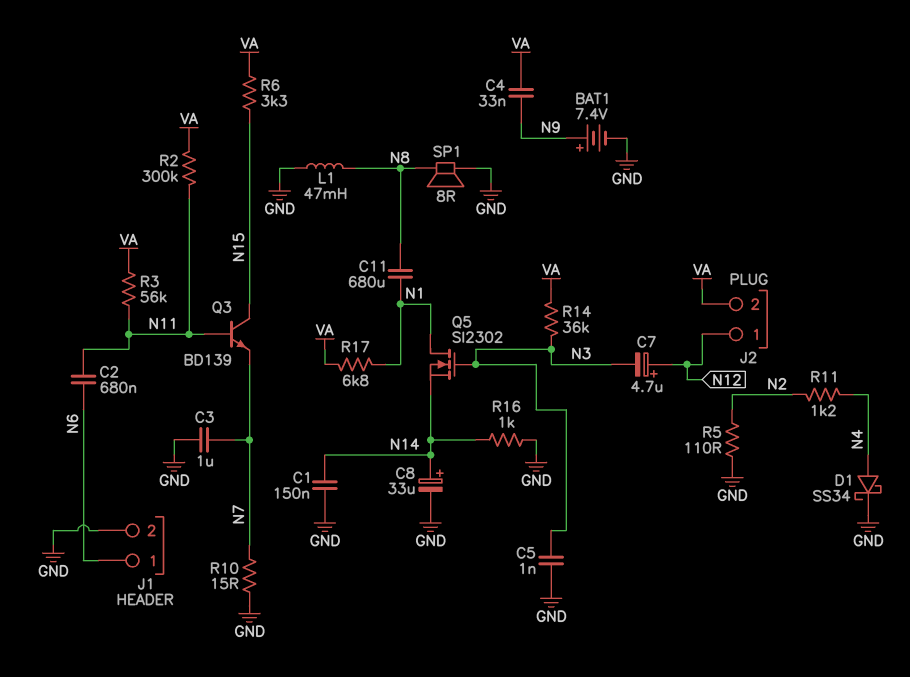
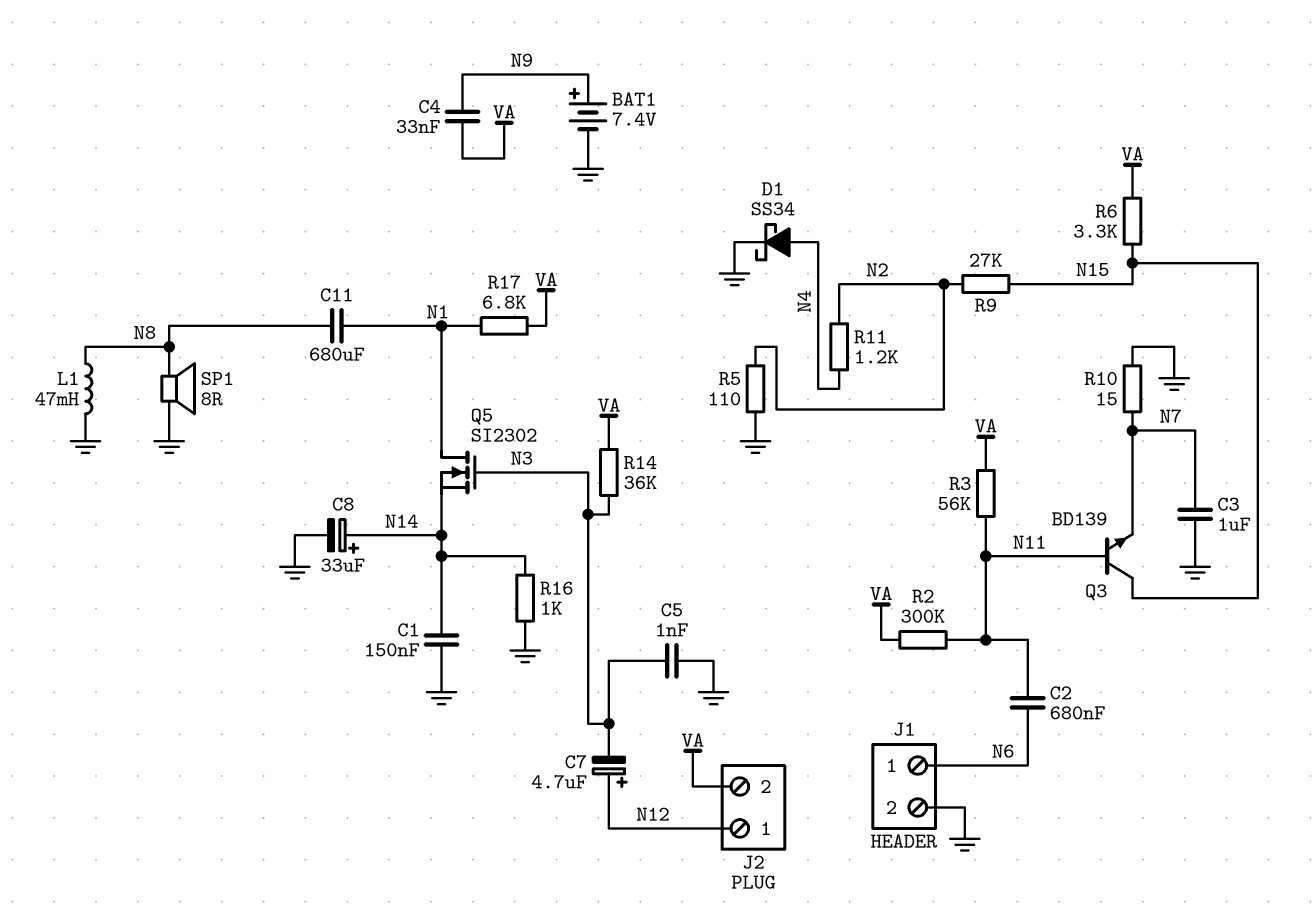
R9: none -> 27k (N2, N15)

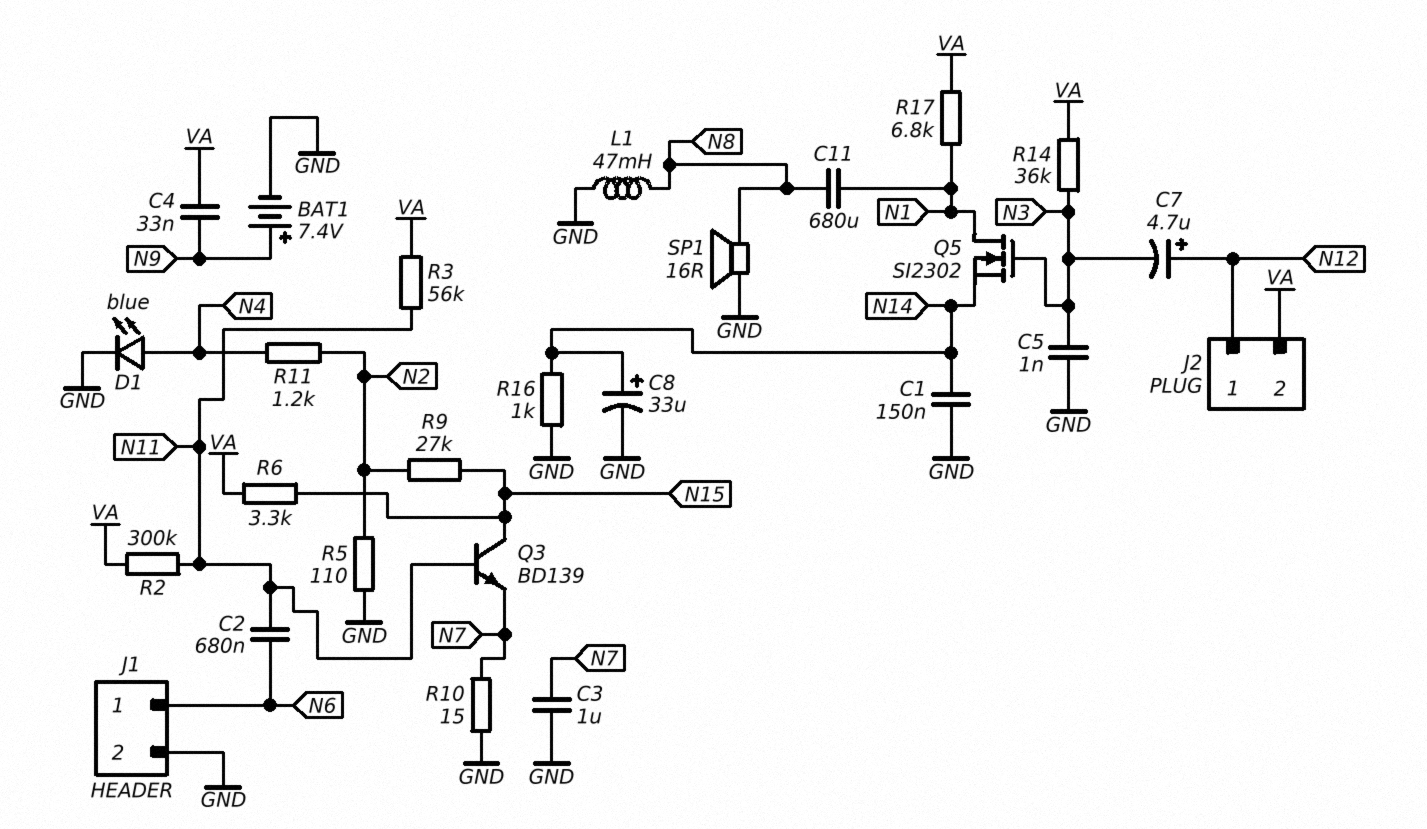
D1: schottky SS34 (A N4, K GND) -> LED blue (A N4, K GND)
SP1: speaker 8R (GND, N8) -> speaker 16R (GND, N8)

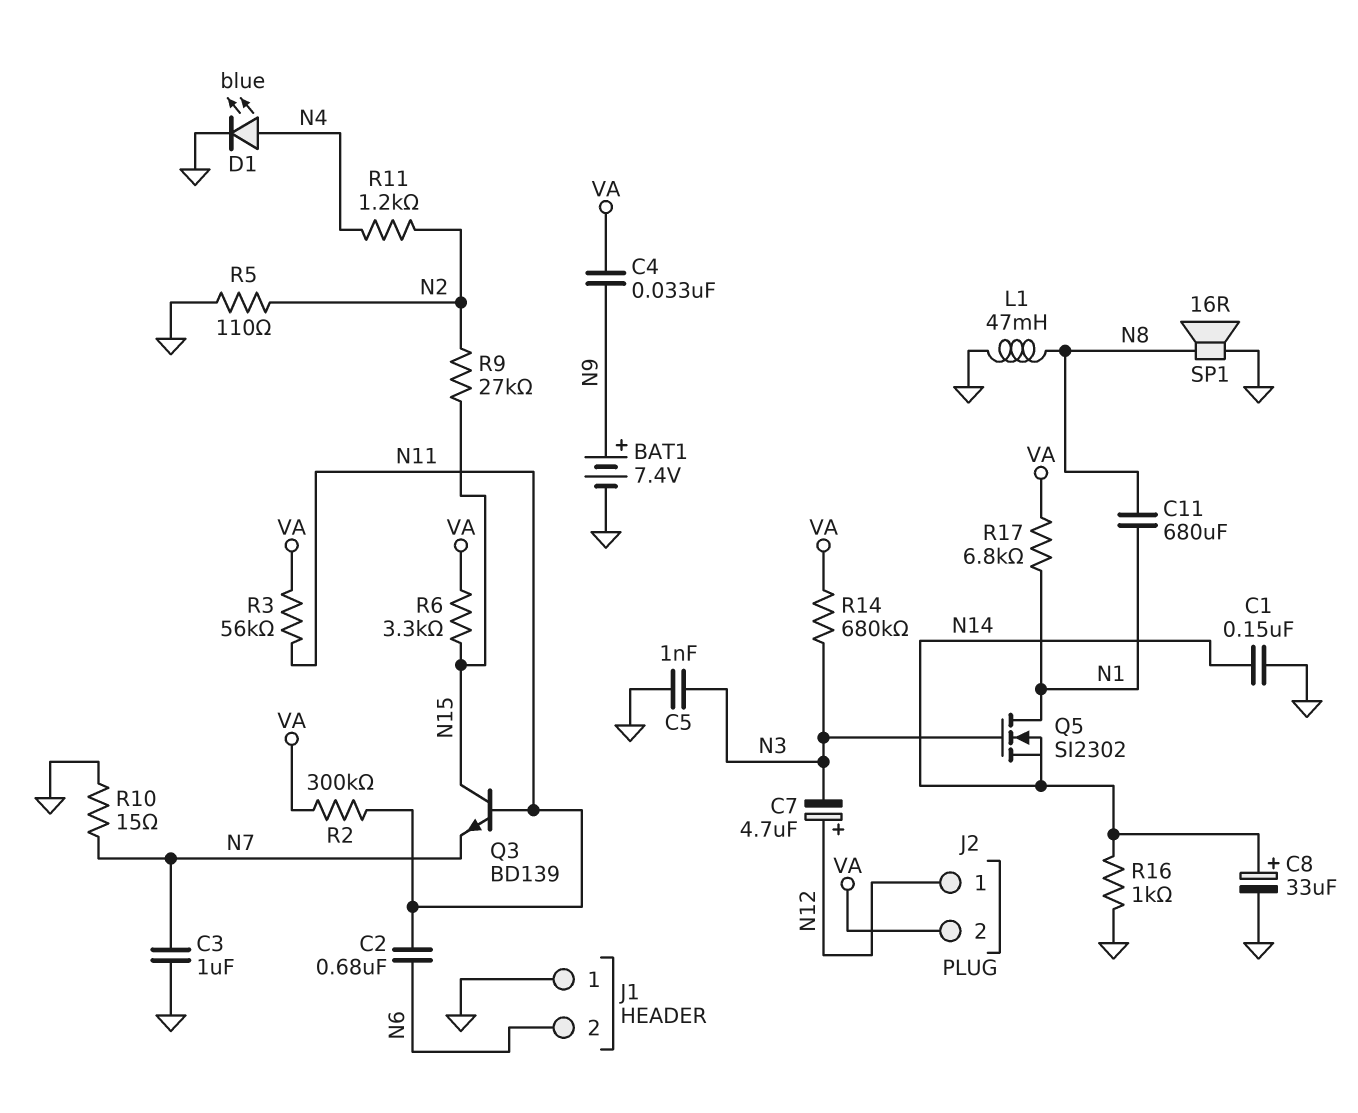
J1 pin 1: N6 -> GND
J1 pin 2: GND -> N6
R14: 36k (N3, VA) -> 680k (N3, VA)

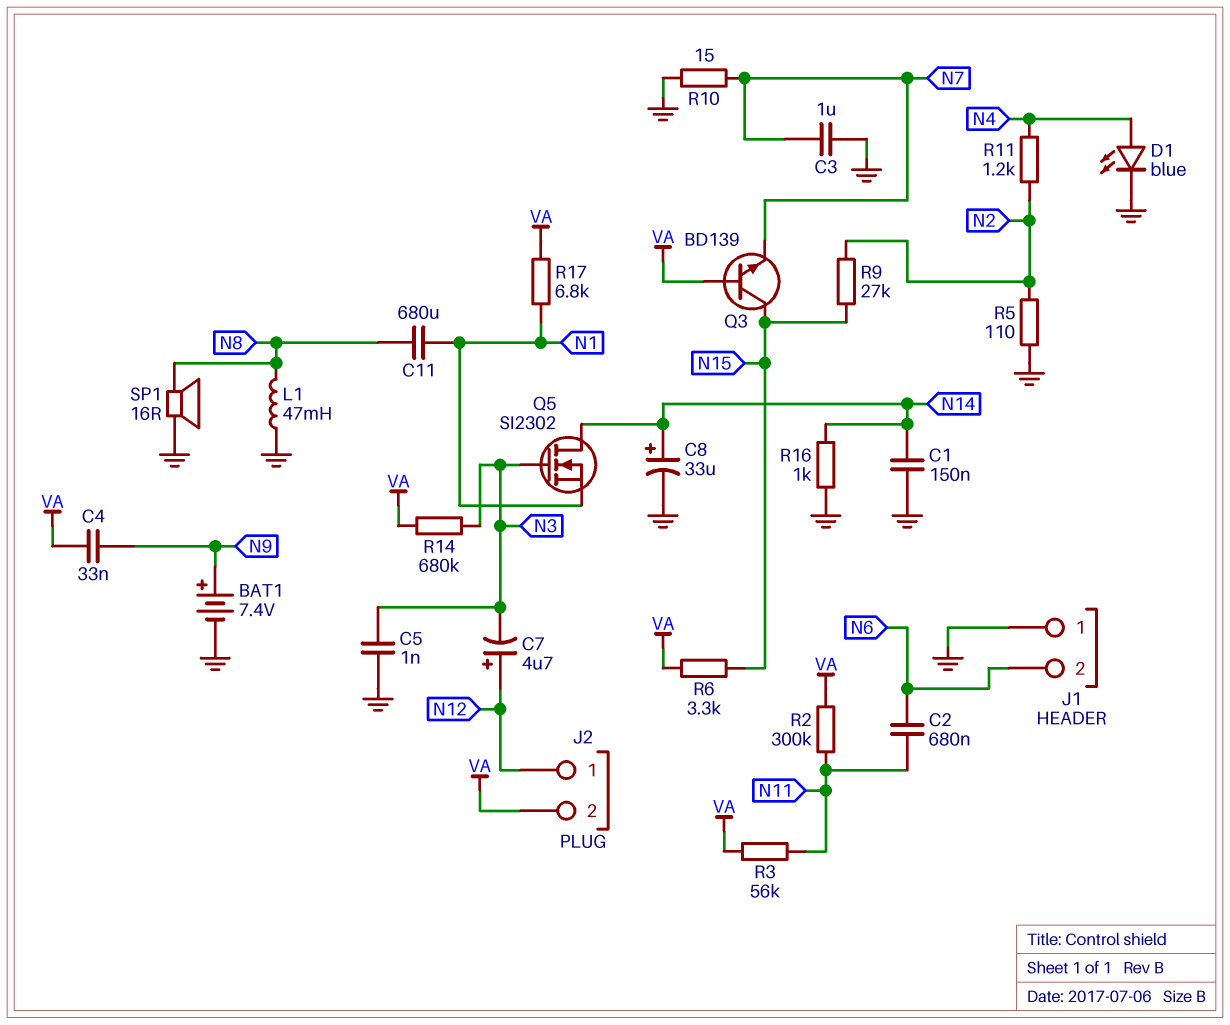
Q3: NPN BD139 (B N11, C N15, E N7) -> NPN BD139 (B VA, C N15, E N7)
Q5: NMOS SI2302 (G N3, D N1, S N14) -> NMOS SI2302 (G N3, D N14, S N1)

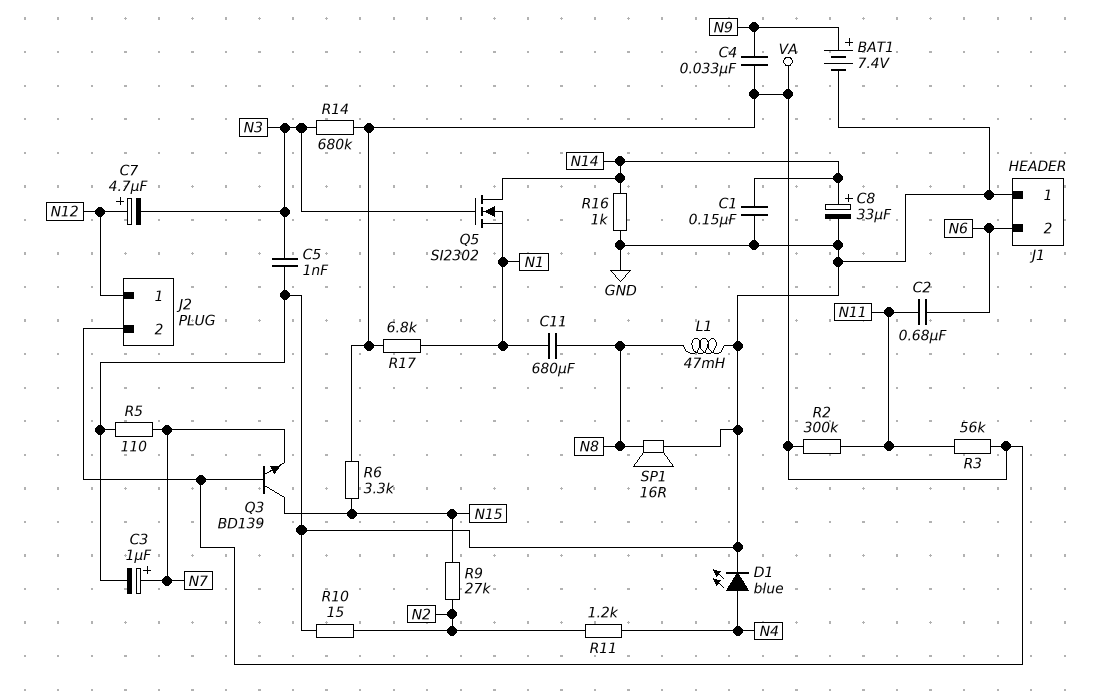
C3: 1uF (GND, N7) -> 1uF (plus N7, minus GND)
R5: 110 (GND, N2) -> 110 (GND, N7)
R10: 15 (GND, N7) -> 15 (GND, N2)

